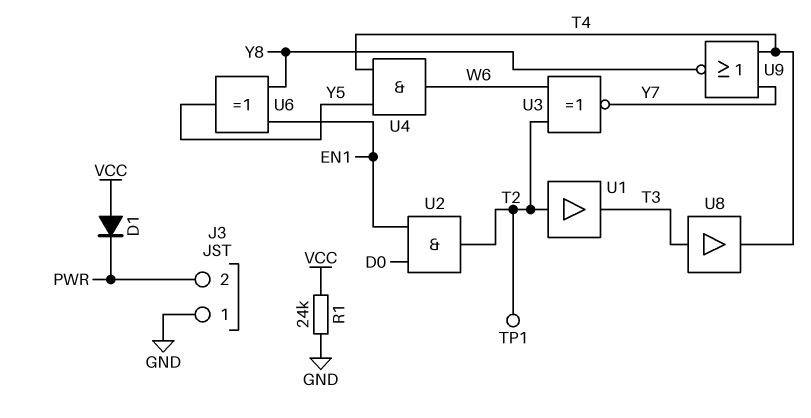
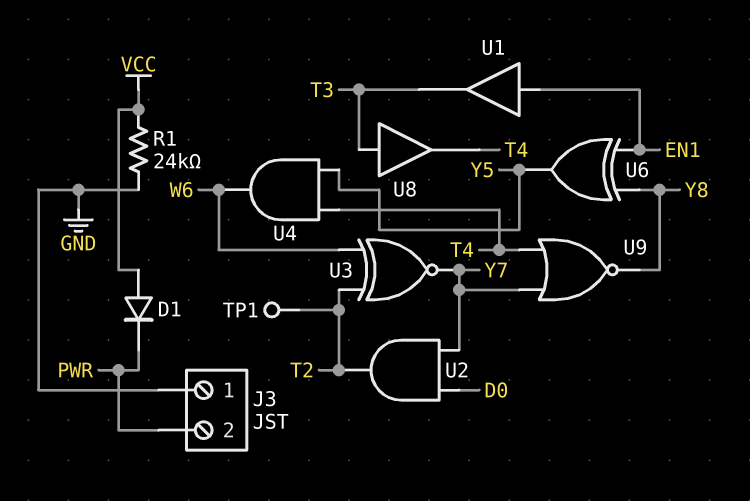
U1: buffer (in T2, out T3) -> buffer (in EN1, out T3)
U2: AND (in D0, in EN1, out T2) -> AND (in D0, in Y7, out T2)

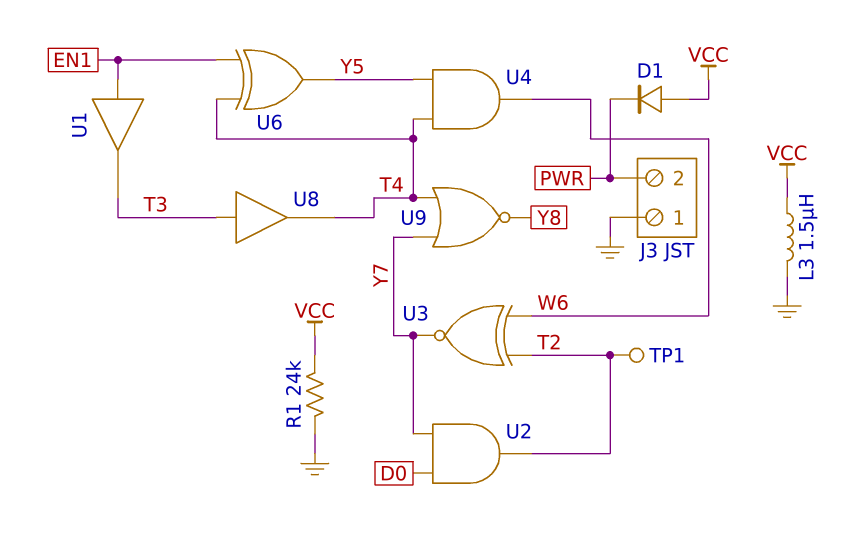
L3: none -> 1.5uH (GND, VCC)
U6: XOR (in EN1, in Y8, out Y5) -> XOR (in EN1, in T4, out Y5)

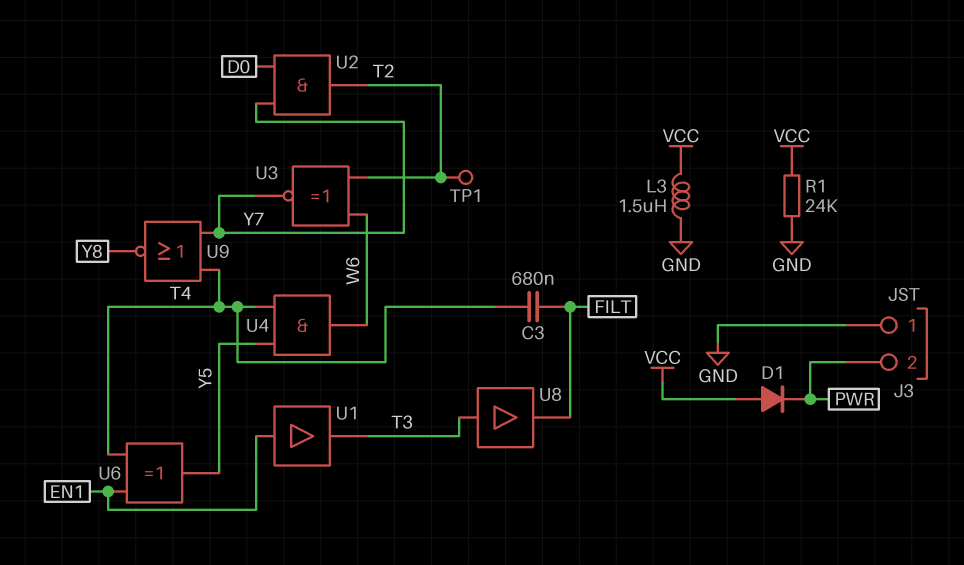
C3: none -> 680nF (FILT, T4)
U8: buffer (in T3, out T4) -> buffer (in T3, out FILT)

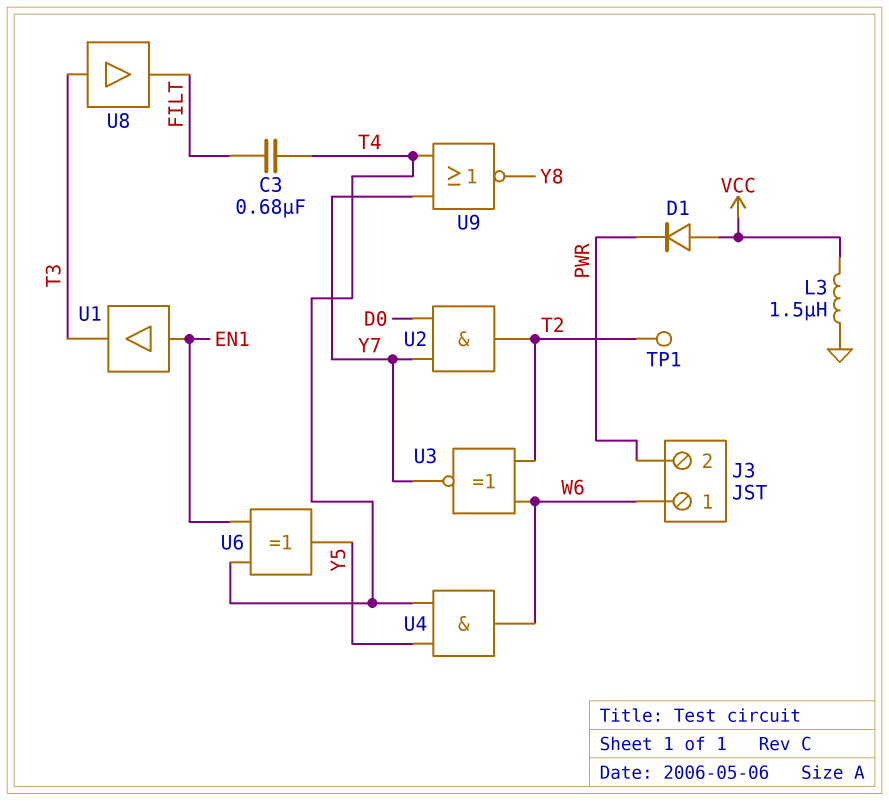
J3 pin 1: GND -> W6
R1: 24k (GND, VCC) -> none

